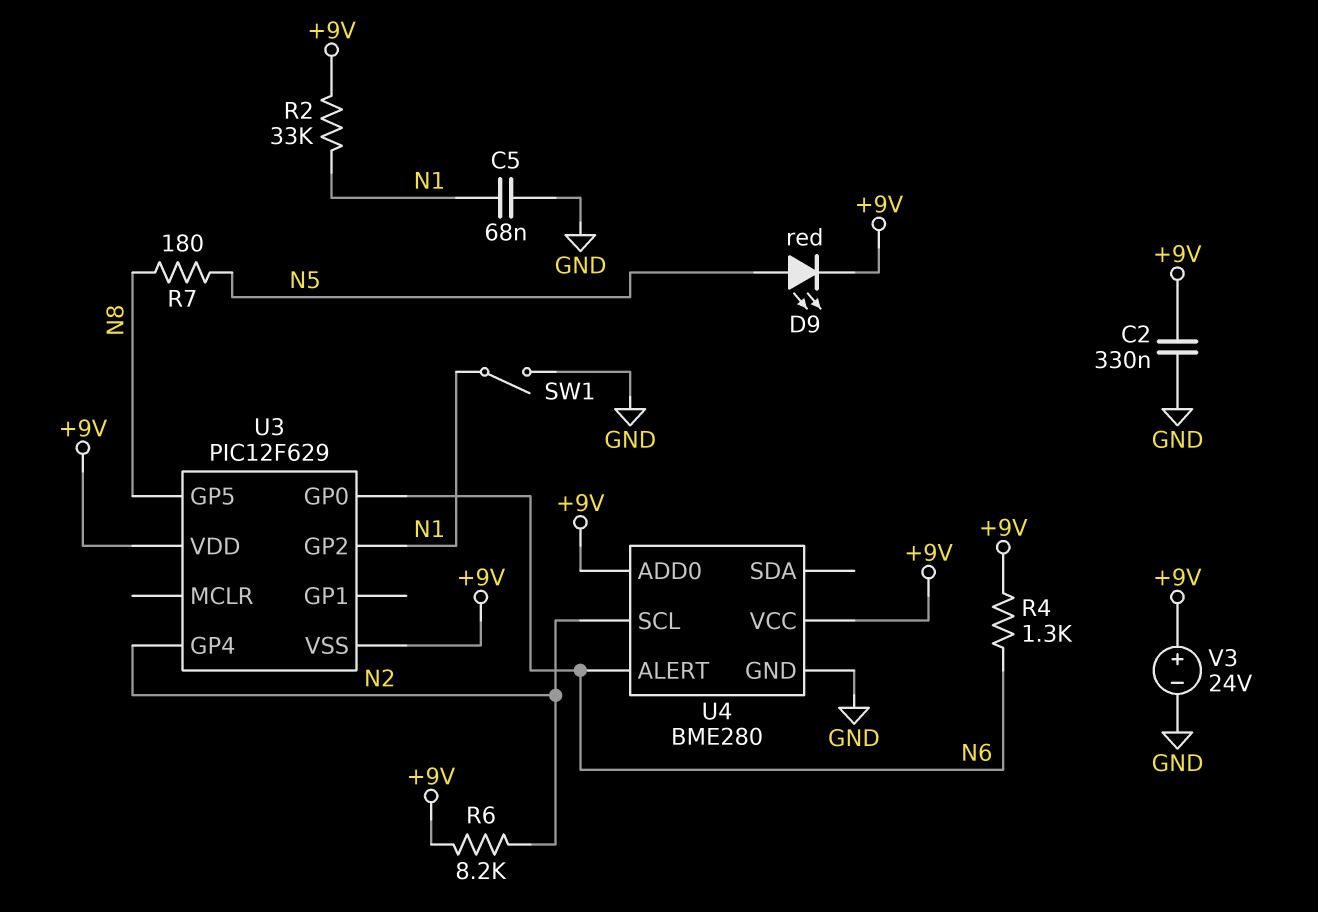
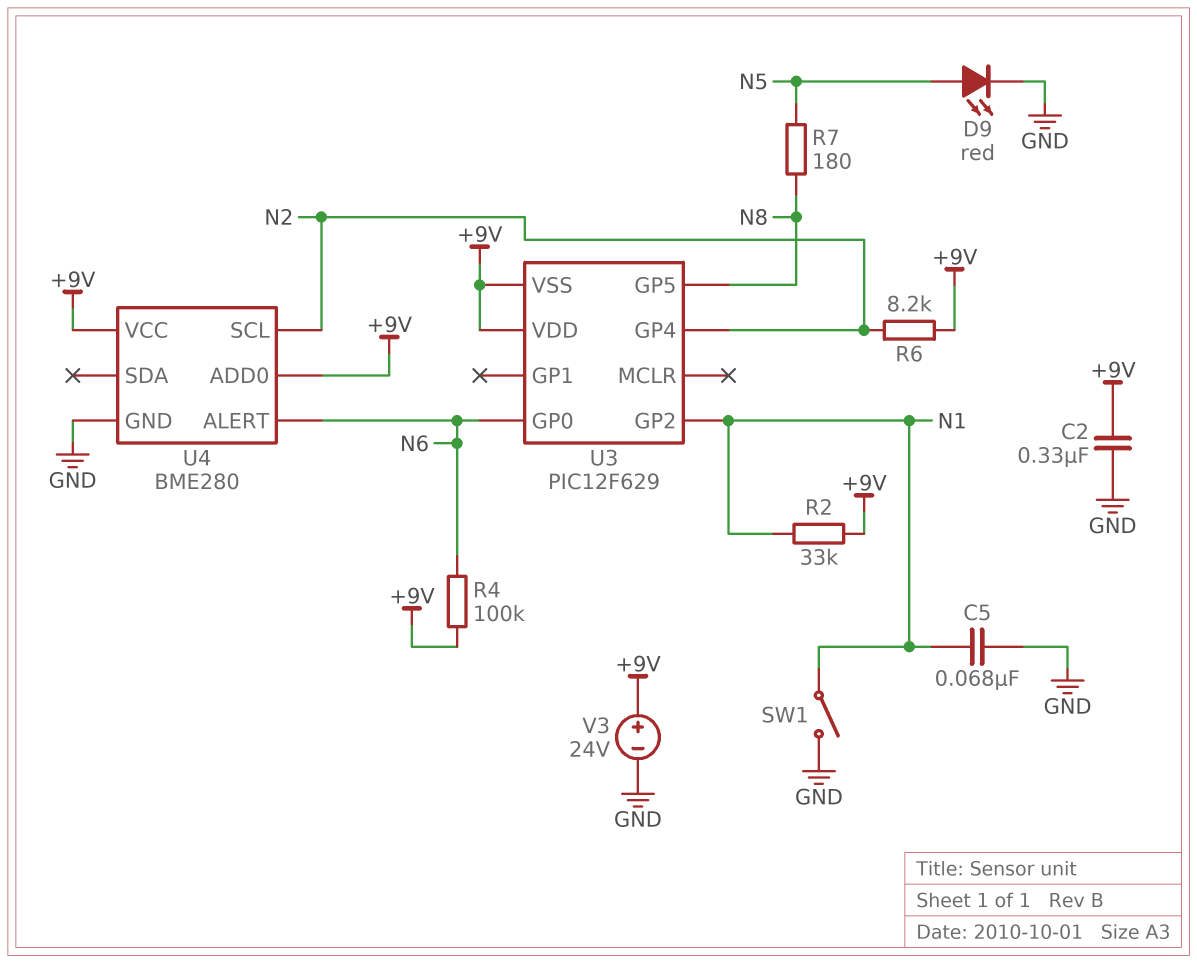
D9: LED red (A N5, K +9V) -> LED red (A N5, K GND)
R4: 1.3k (+9V, N6) -> 100k (+9V, N6)

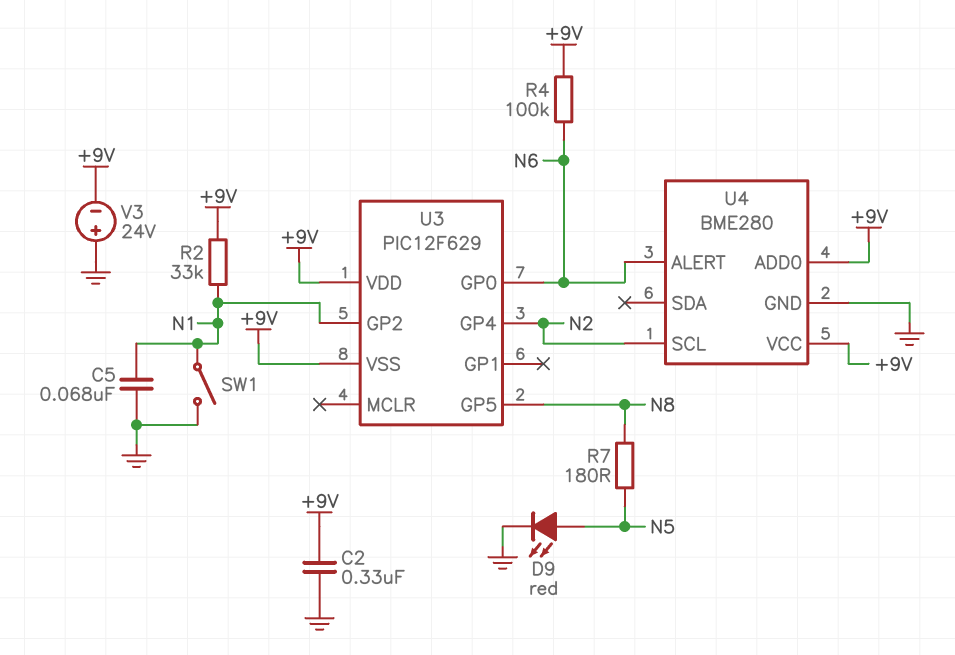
R6: 8.2k (+9V, N2) -> none
V3: 24V (plus +9V, minus GND) -> 24V (plus GND, minus +9V)

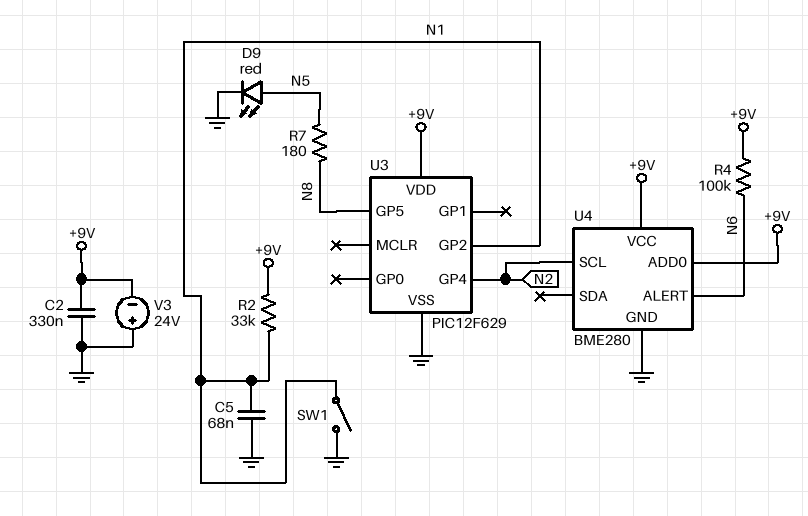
U3 pin GP0: N6 -> none
U3 pin VSS: +9V -> GND

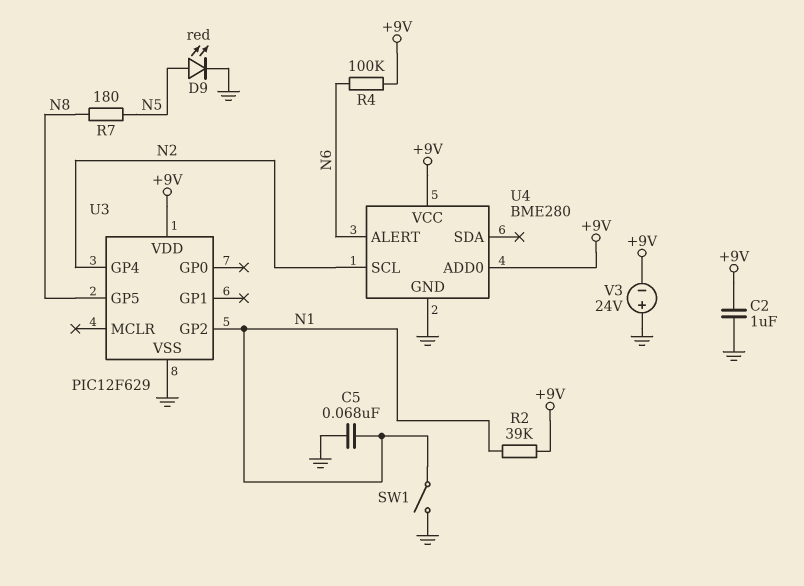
C2: 330nF (+9V, GND) -> 1uF (+9V, GND)
R2: 33k (+9V, N1) -> 39k (+9V, N1)

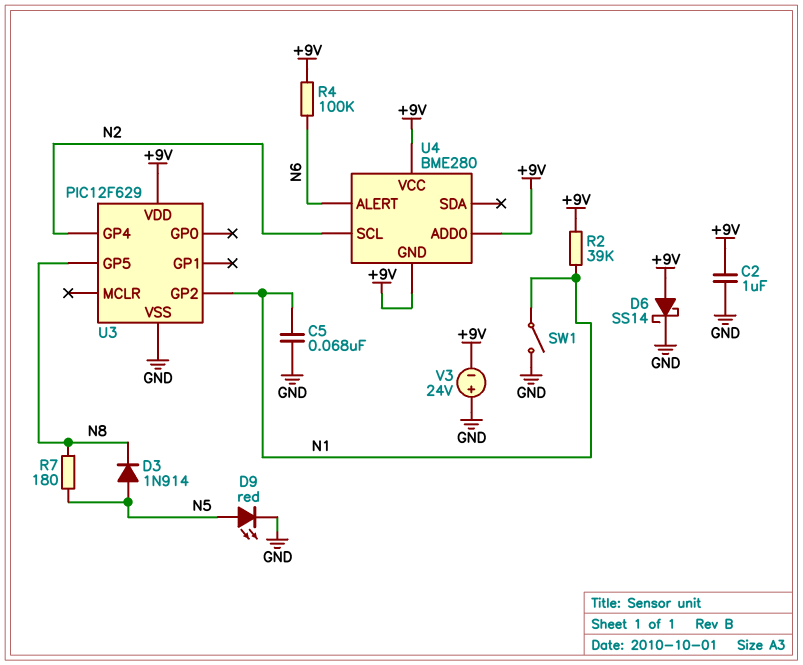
D3: none -> diode 1N914 (A N5, K N8)
D6: none -> schottky SS14 (A +9V, K GND)
U4 pin GND: GND -> +9V

